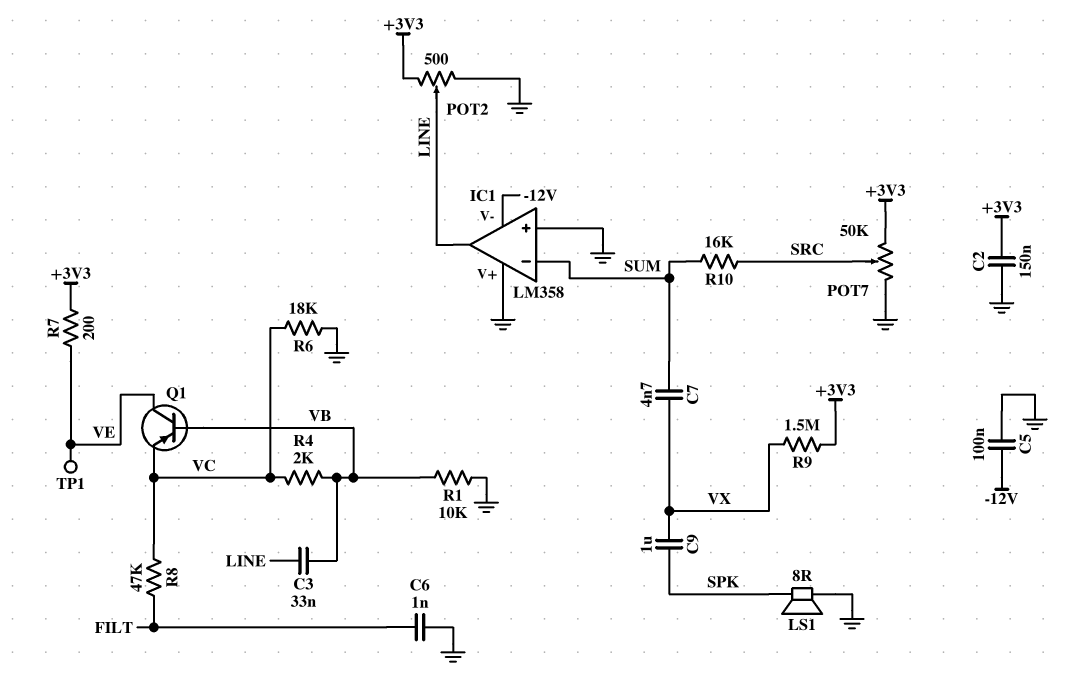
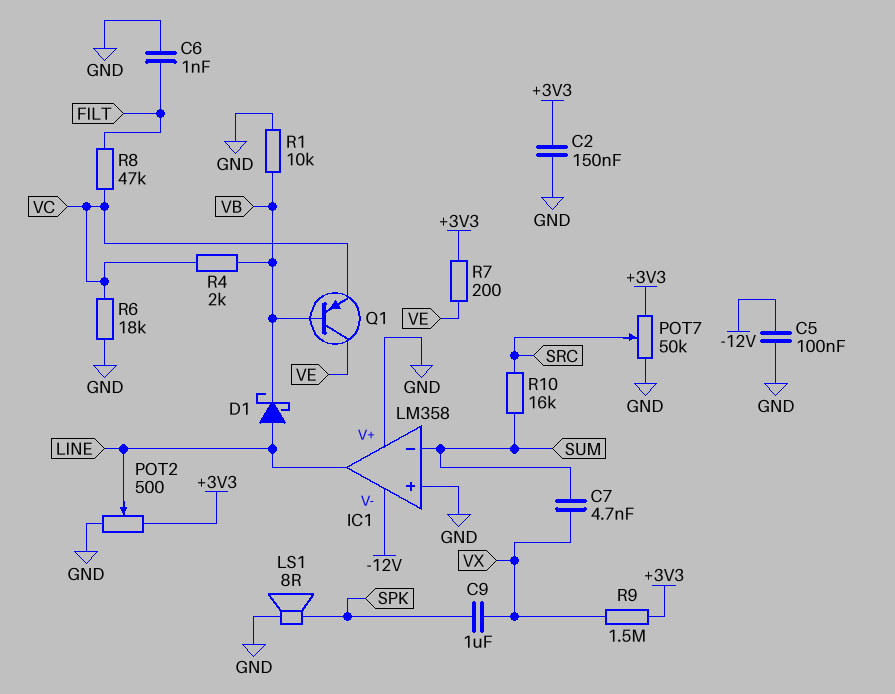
C3: 33nF (LINE, VB) -> none
D1: none -> schottky (A LINE, K VB)
TP1: test point (VE) -> none

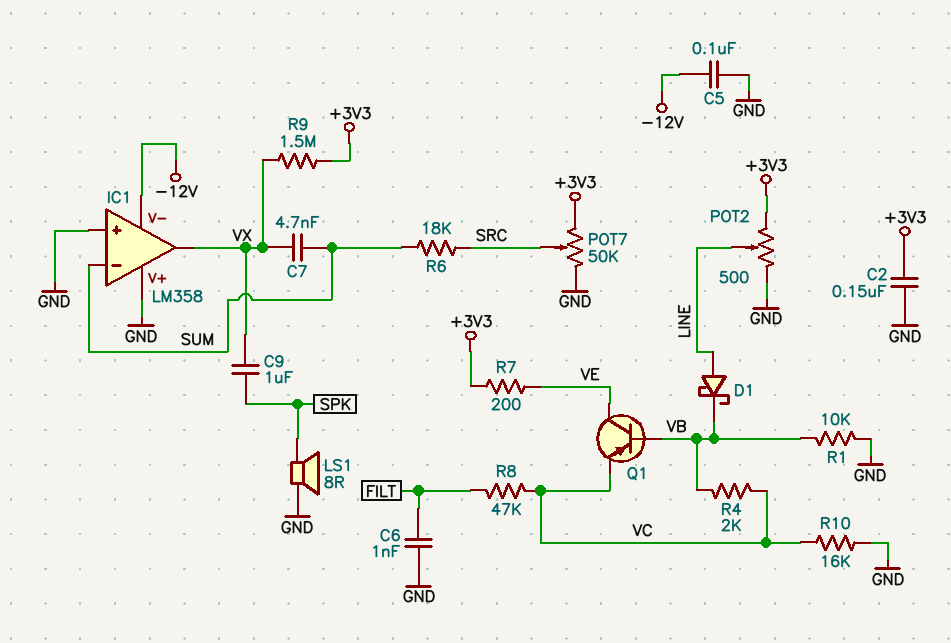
IC1 pin out: LINE -> VX
R6: 18k (GND, VC) -> 18k (SRC, SUM)
R10: 16k (SRC, SUM) -> 16k (GND, VC)

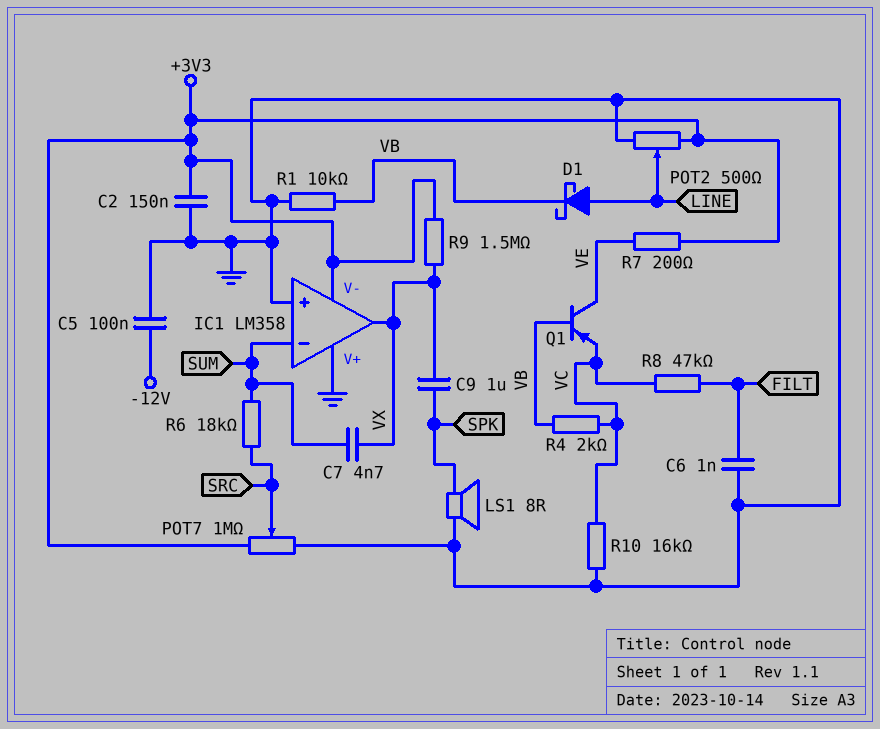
IC1 pin V-: -12V -> +3V3
POT7: 50k (+3V3, GND, wiper SRC) -> 1M (+3V3, GND, wiper SRC)

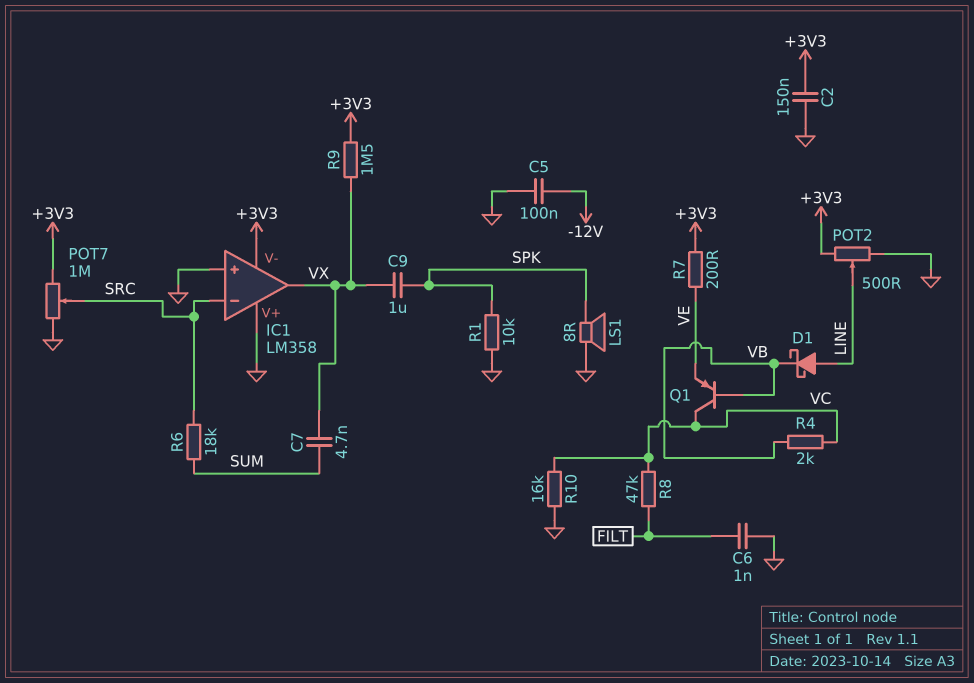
IC1 pin in-: SUM -> SRC
Q1: PNP (B VB, C VE, E VC) -> PNP (B VB, C VC, E VE)
R1: 10k (GND, VB) -> 10k (GND, SPK)

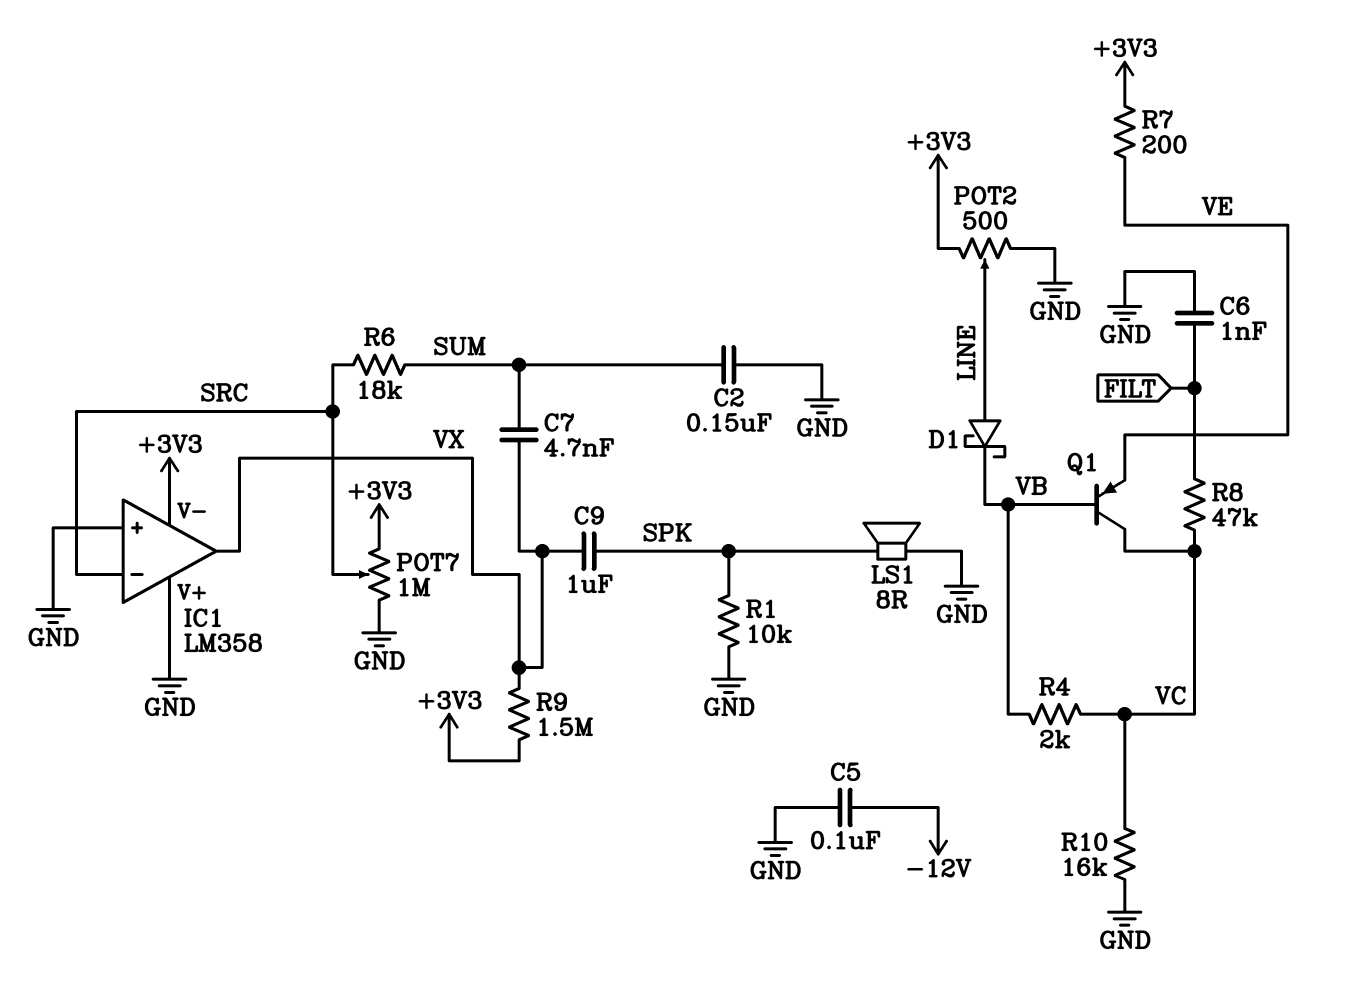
C2: 150nF (+3V3, GND) -> 150nF (GND, SUM)

